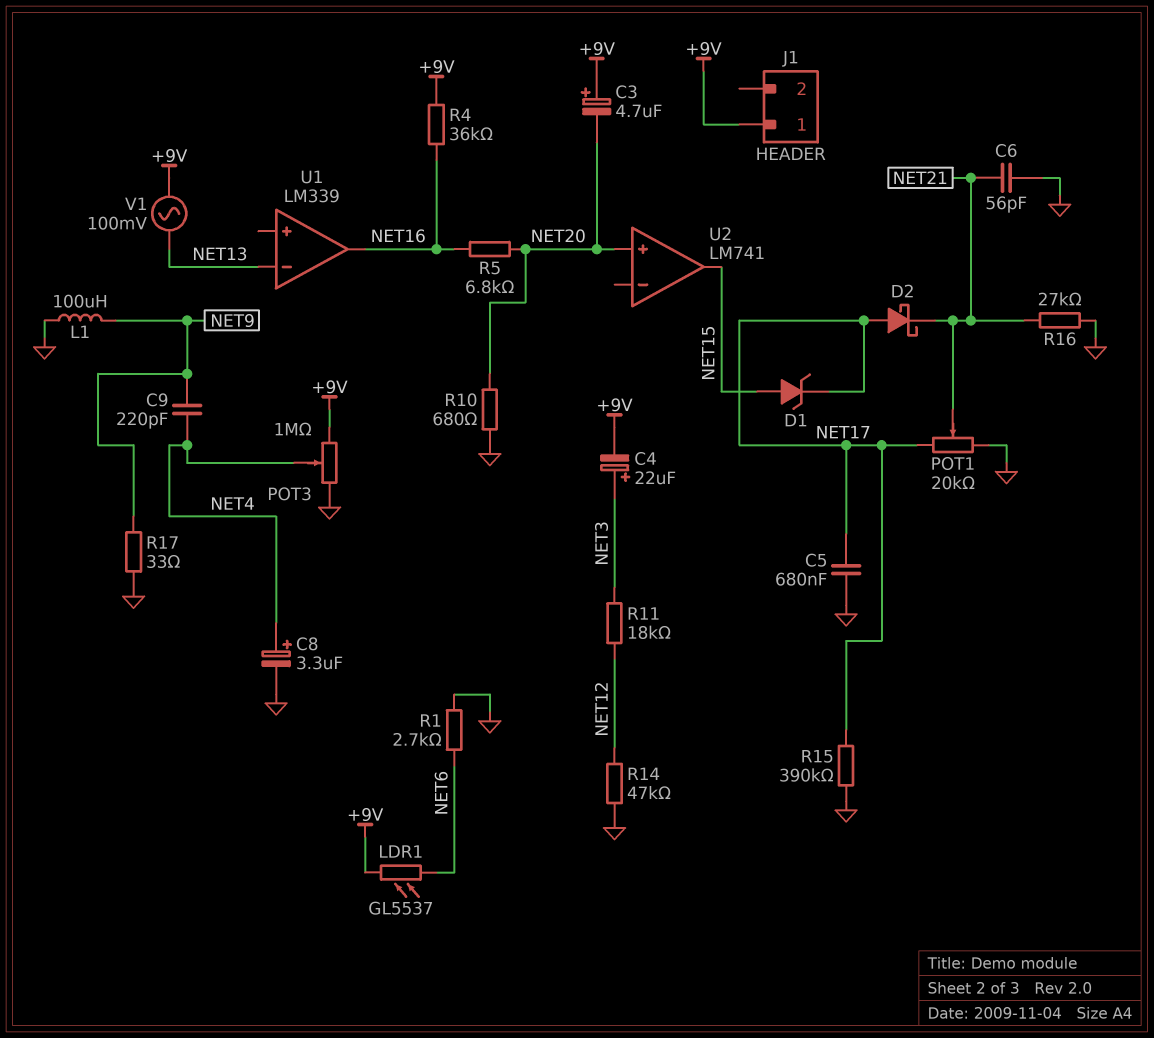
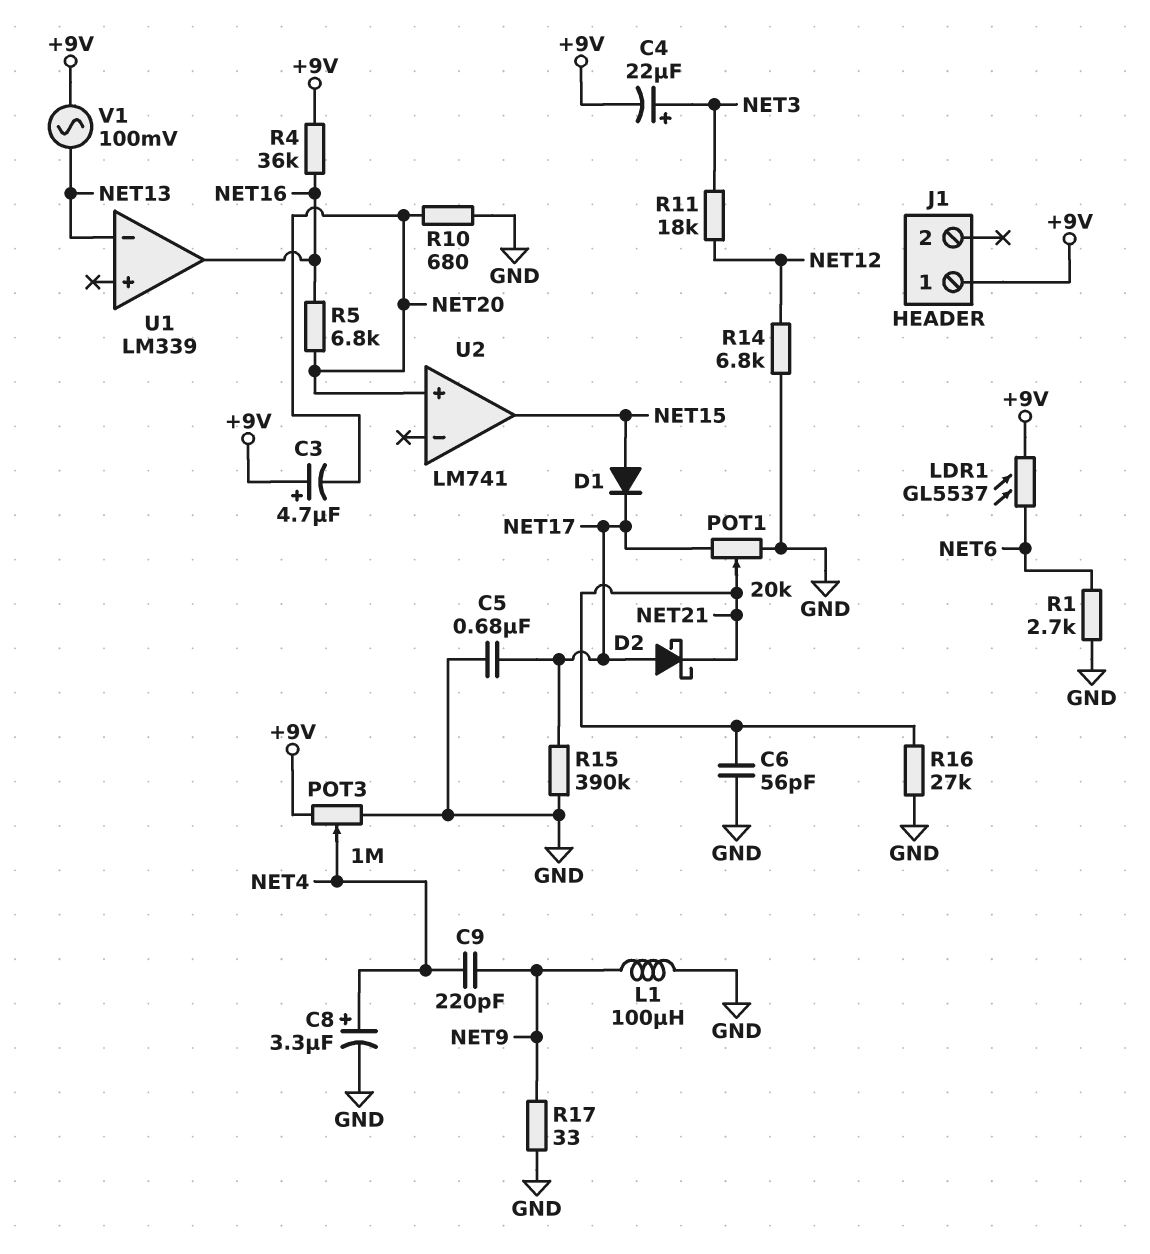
D1: zener (A NET15, K NET17) -> diode (A NET15, K NET17)
R14: 47k (GND, NET12) -> 6.8k (GND, NET12)

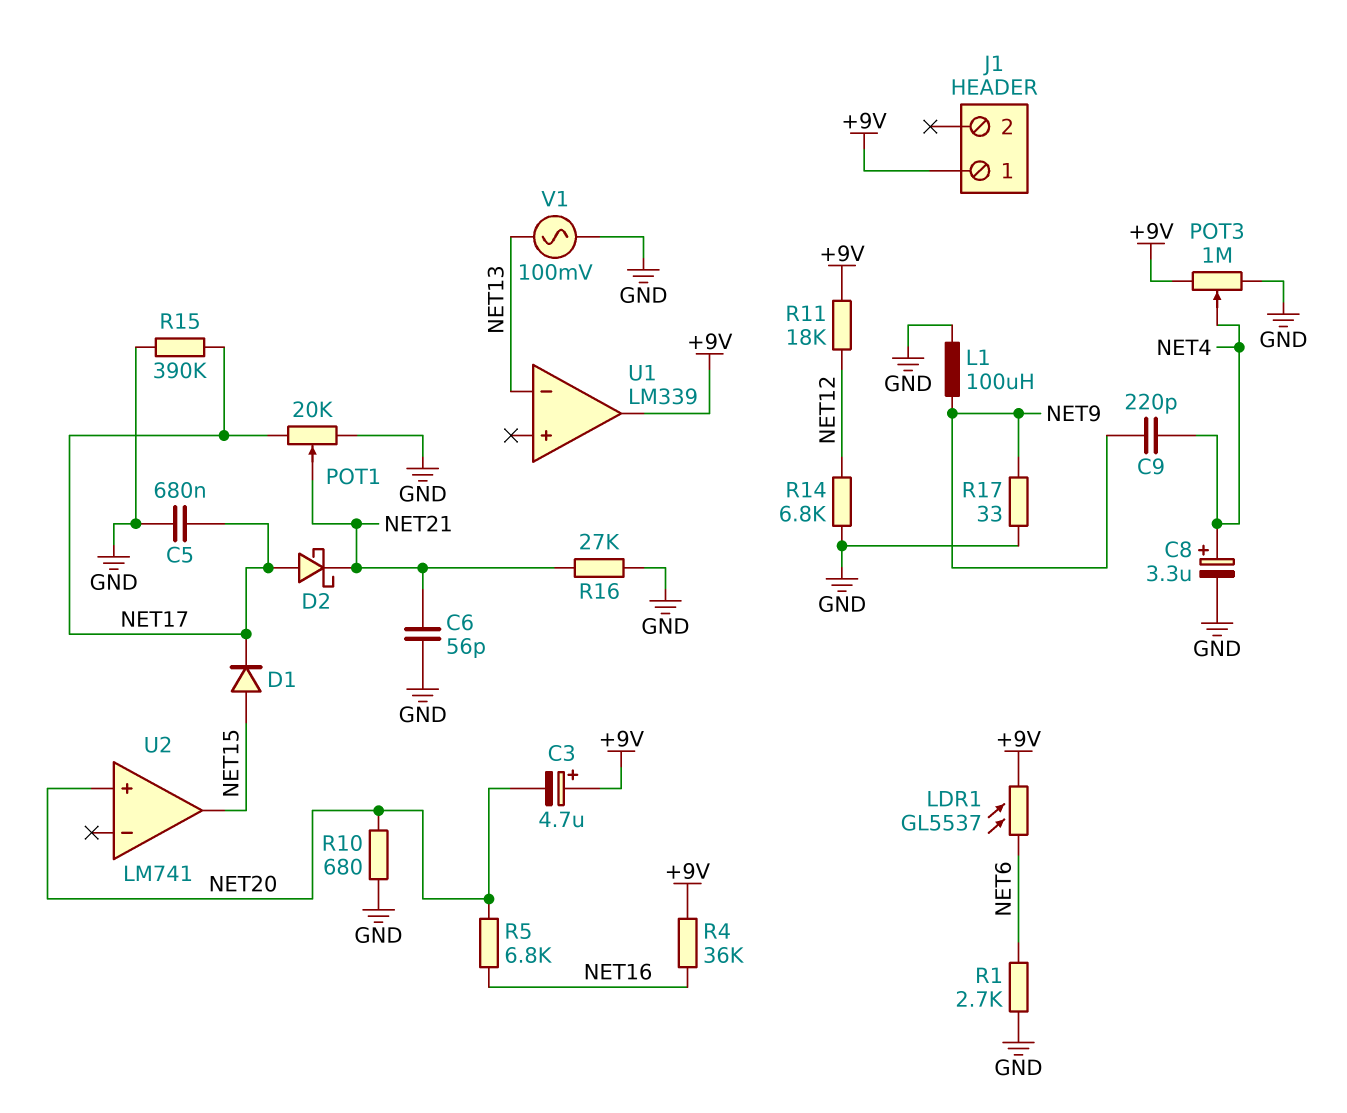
C4: 22uF (plus NET3, minus +9V) -> none
R11: 18k (NET3, NET12) -> 18k (+9V, NET12)
U1 pin out: NET16 -> +9V
V1: AC 100mV (+9V, NET13) -> AC 100mV (GND, NET13)

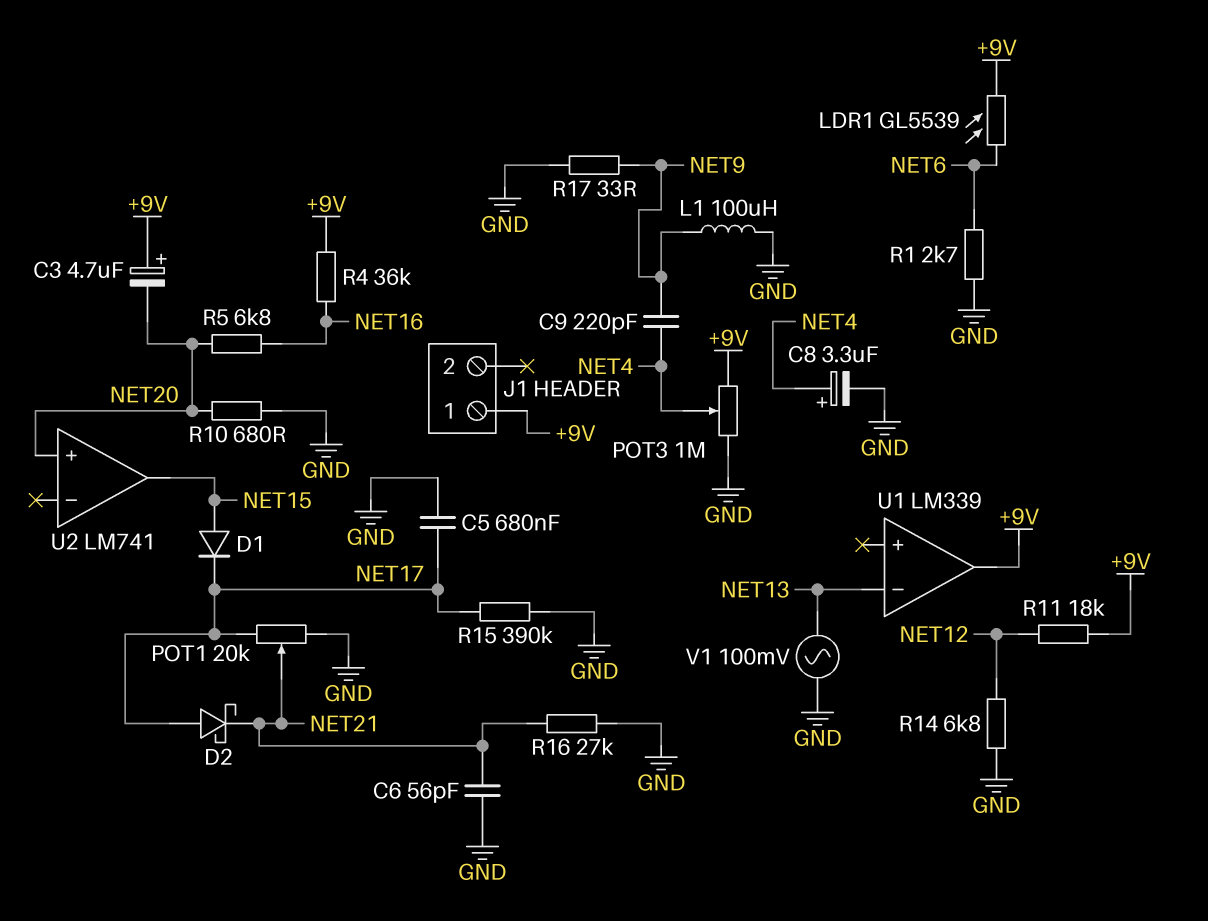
LDR1: GL5537 (+9V, NET6) -> GL5539 (+9V, NET6)

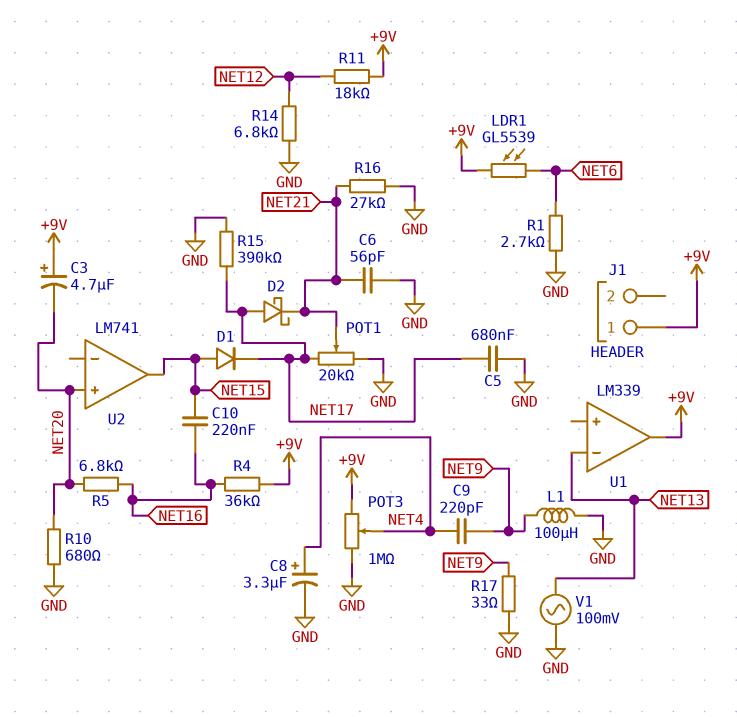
C10: none -> 220nF (NET15, NET16)

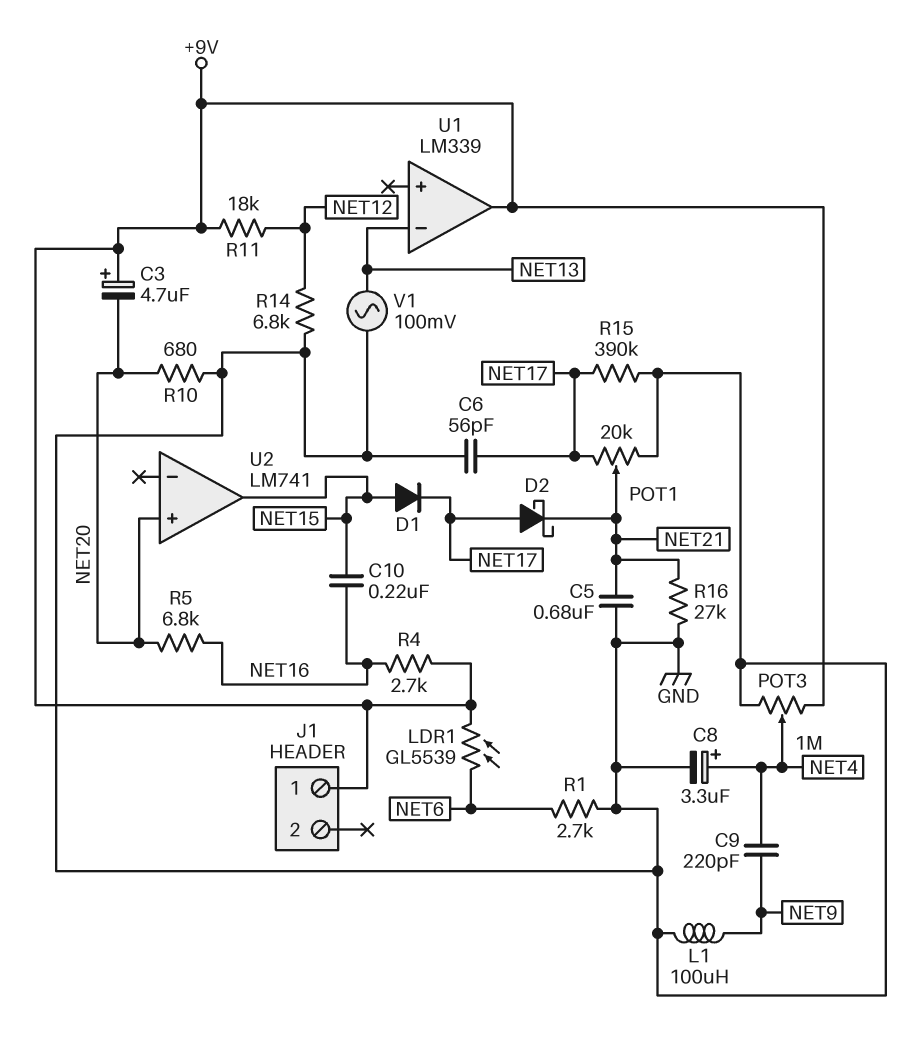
C5: 680nF (GND, NET17) -> 680nF (GND, NET21)
C6: 56pF (GND, NET21) -> 56pF (GND, NET17)
R4: 36k (+9V, NET16) -> 2.7k (+9V, NET16)
R17: 33 (GND, NET9) -> none

